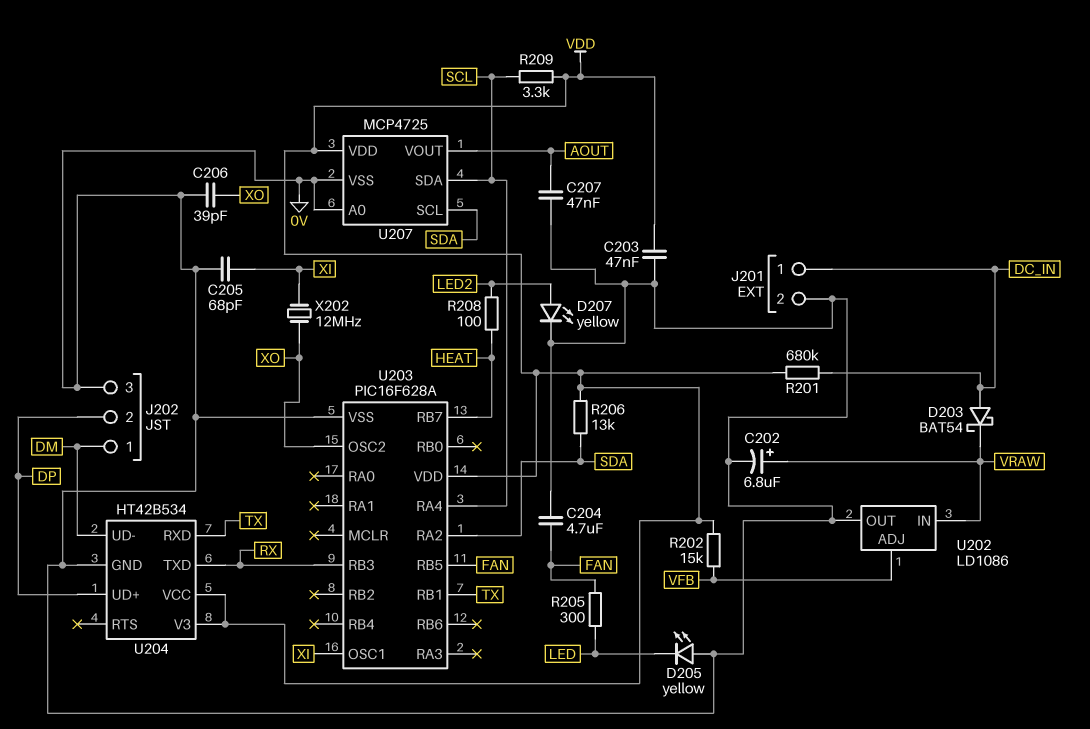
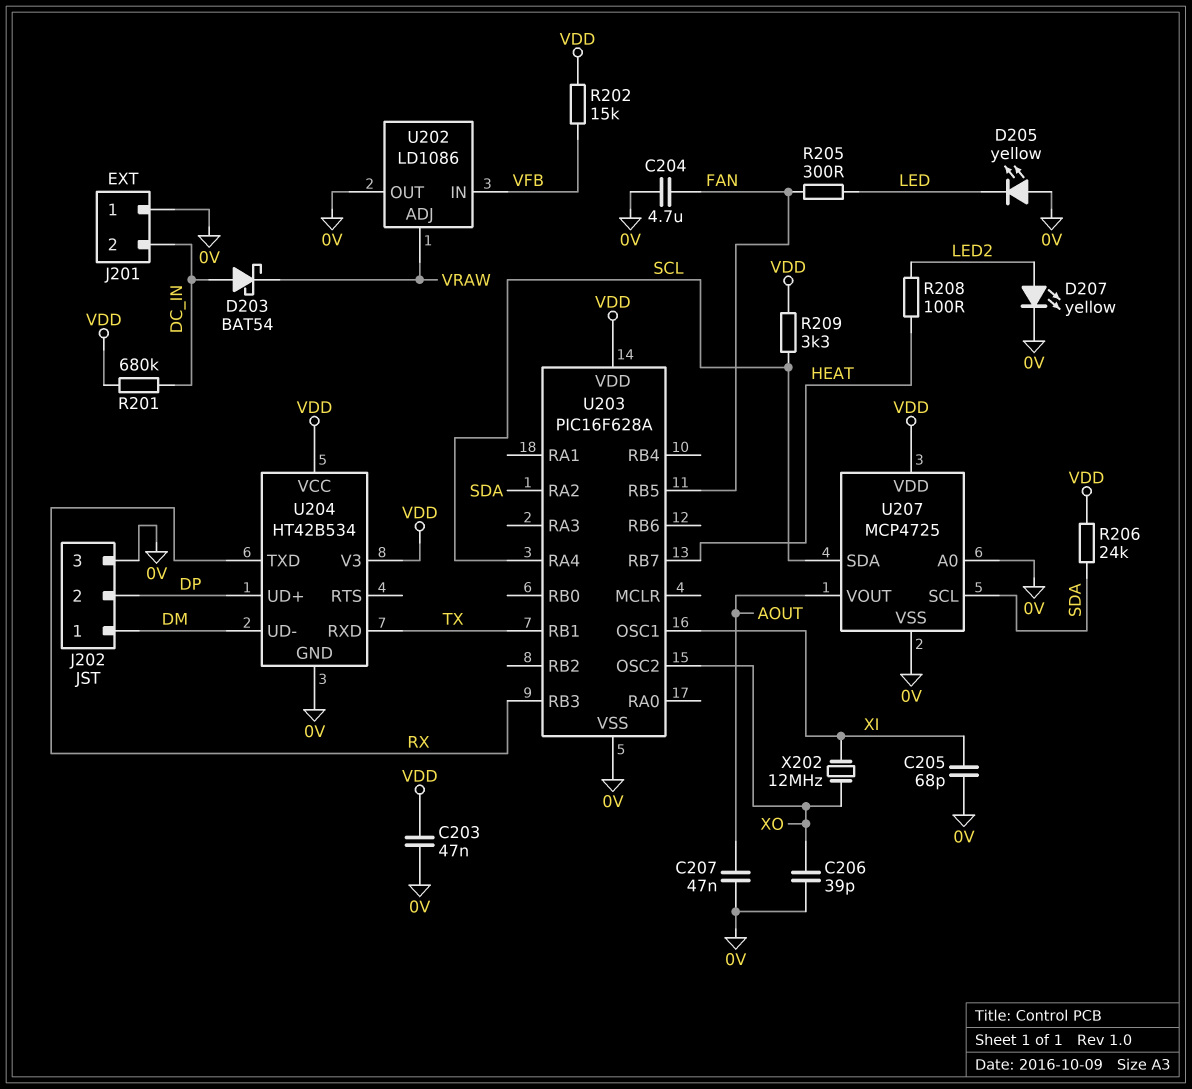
C202: 6.8uF (plus VRAW, minus 0V) -> none
J201 pin 1: DC_IN -> 0V
J201 pin 2: 0V -> DC_IN
R206: 13k (SDA, VDD) -> 24k (SDA, VDD)
U202 pin ADJ: VFB -> VRAW
U202 pin IN: VRAW -> VFB

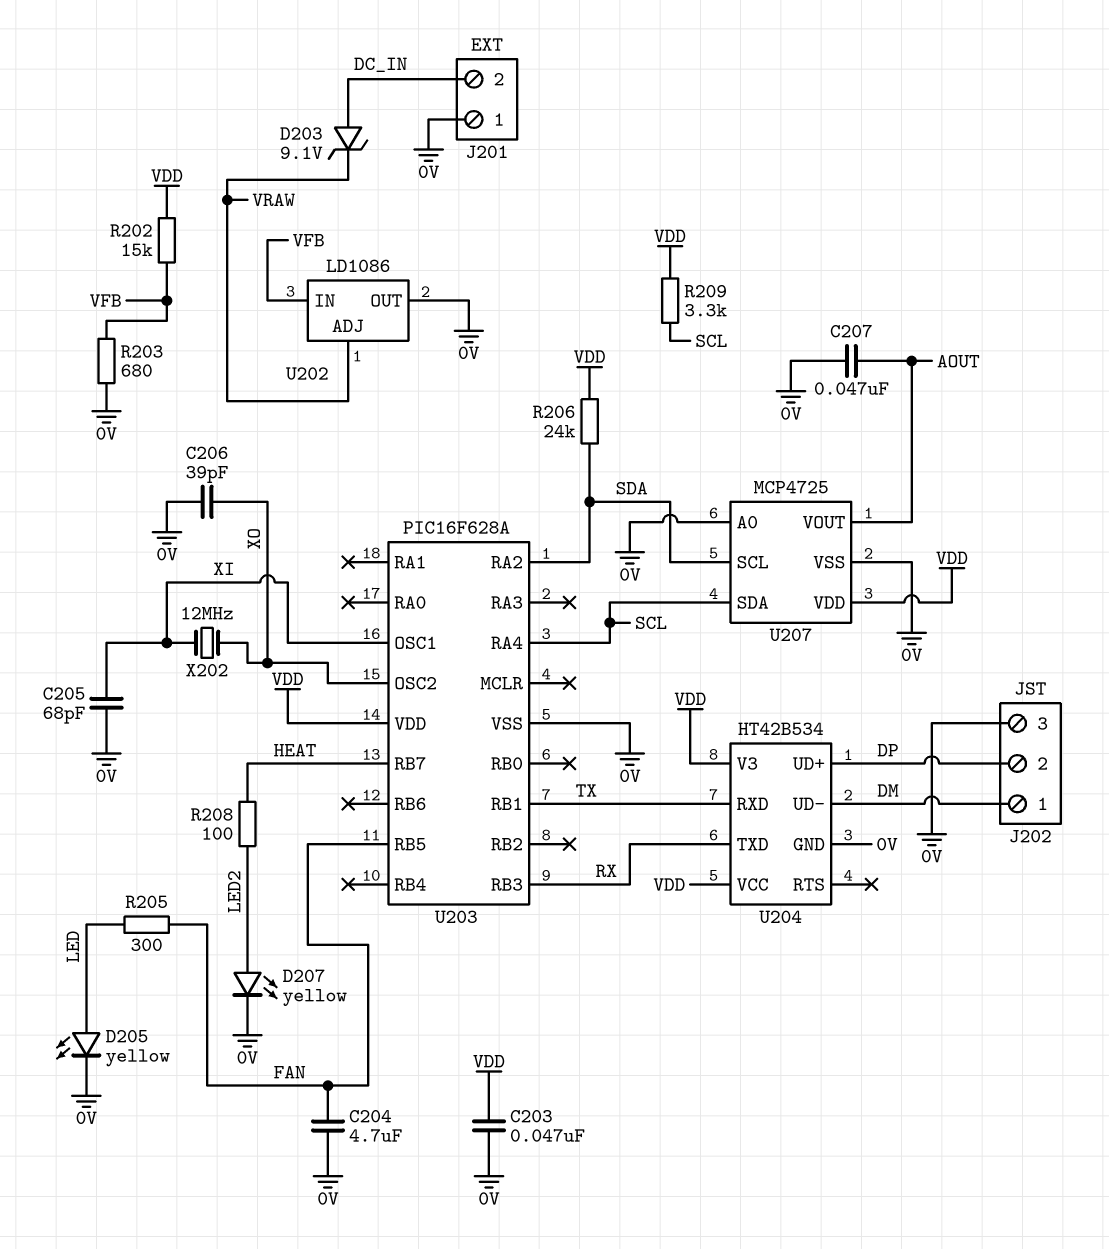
D203: schottky BAT54 (A DC_IN, K VRAW) -> zener 9.1V (A DC_IN, K VRAW)
D205: LED yellow (A 0V, K LED) -> LED yellow (A LED, K 0V)
R201: 680k (DC_IN, VDD) -> none
R203: none -> 680 (0V, VFB)

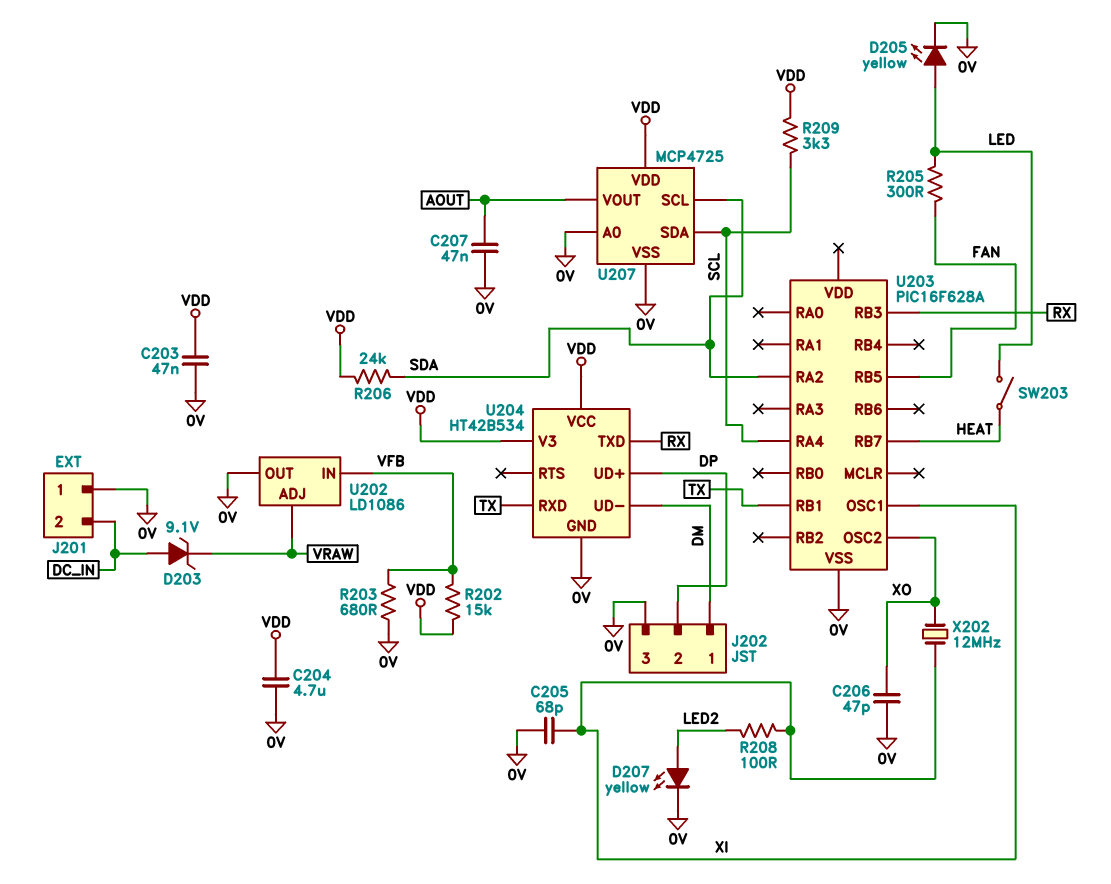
C204: 4.7uF (0V, FAN) -> 4.7uF (0V, VDD)
C206: 39pF (0V, XO) -> 47pF (0V, XO)
R208: 100 (HEAT, LED2) -> 100 (LED2, XI)
SW203: none -> switch (HEAT, LED)
U203 pin VDD: VDD -> none

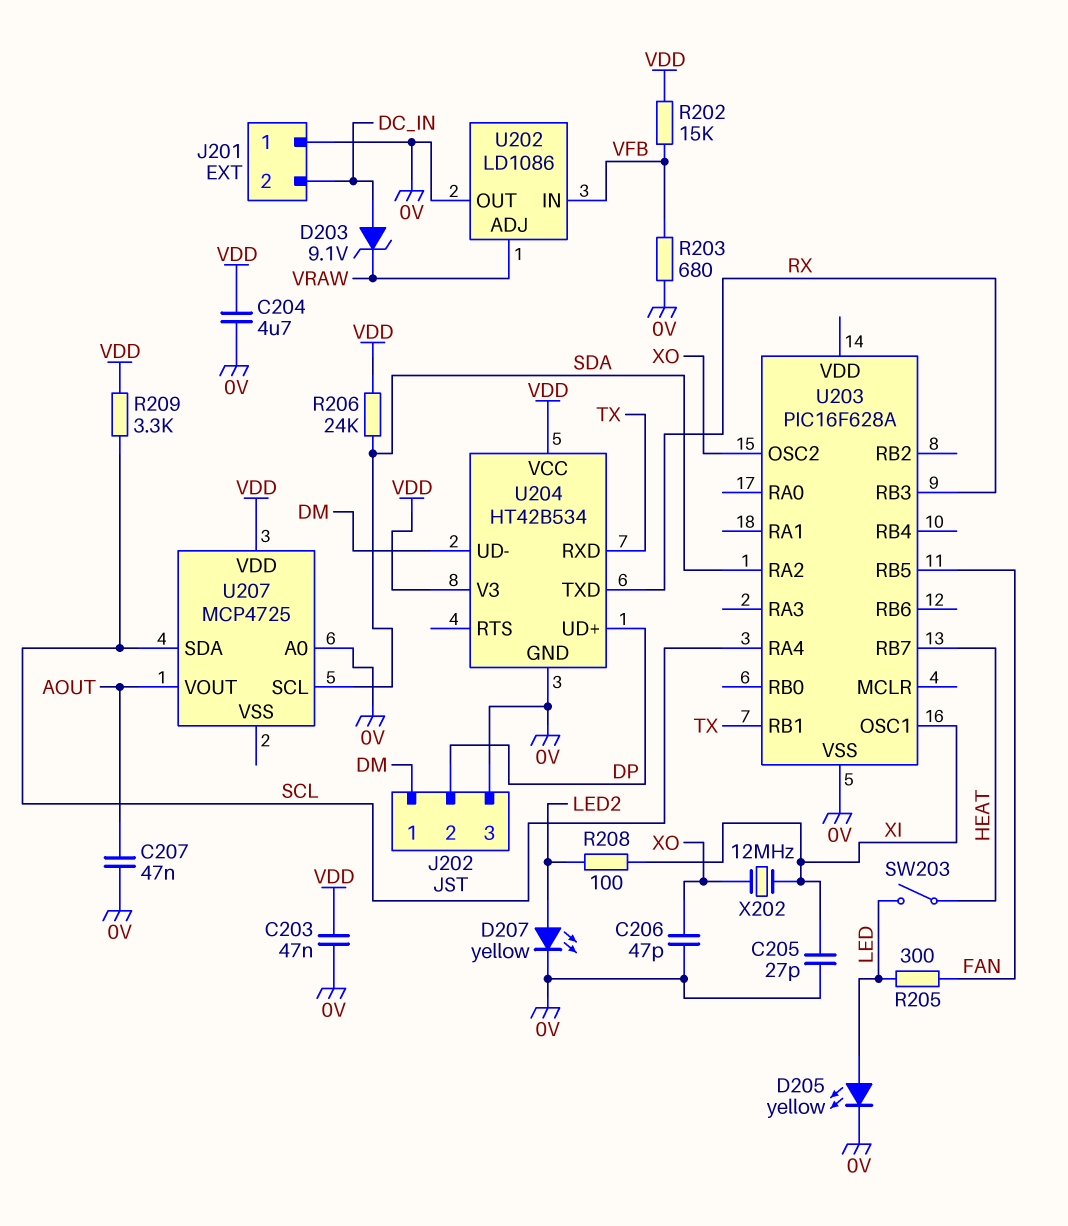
C205: 68pF (0V, XI) -> 27pF (0V, XI)
U207 pin VSS: 0V -> none

